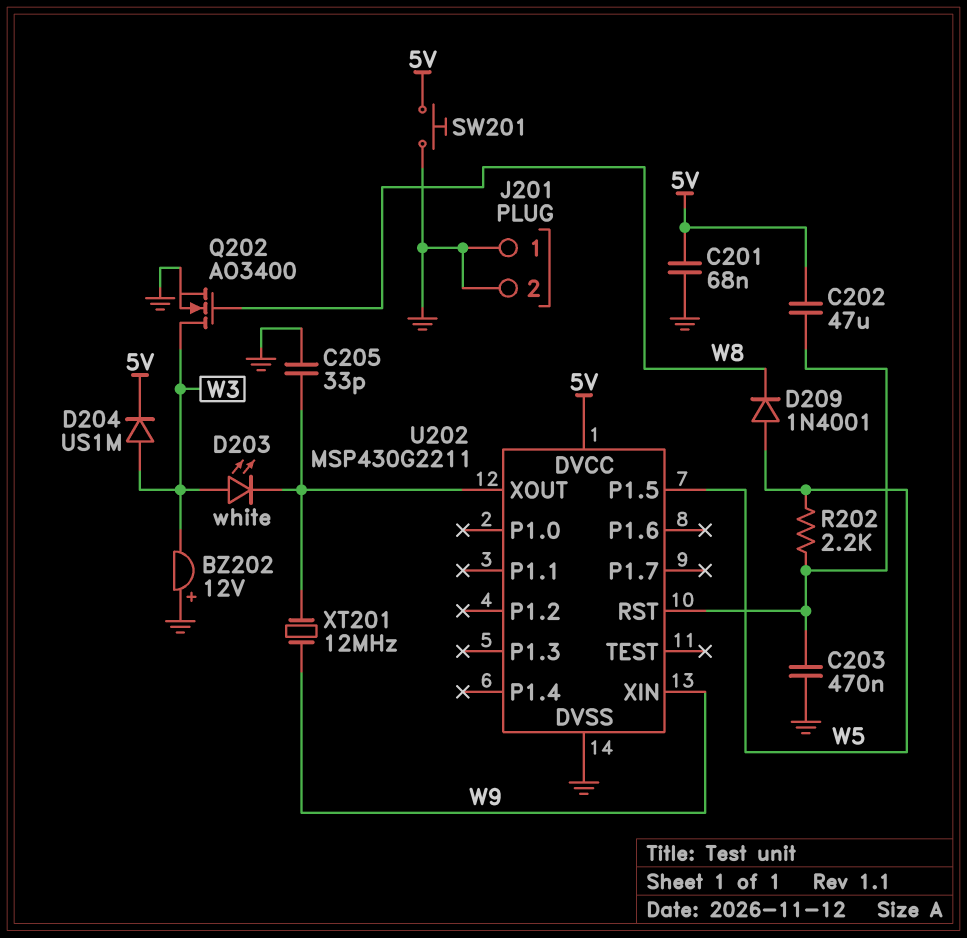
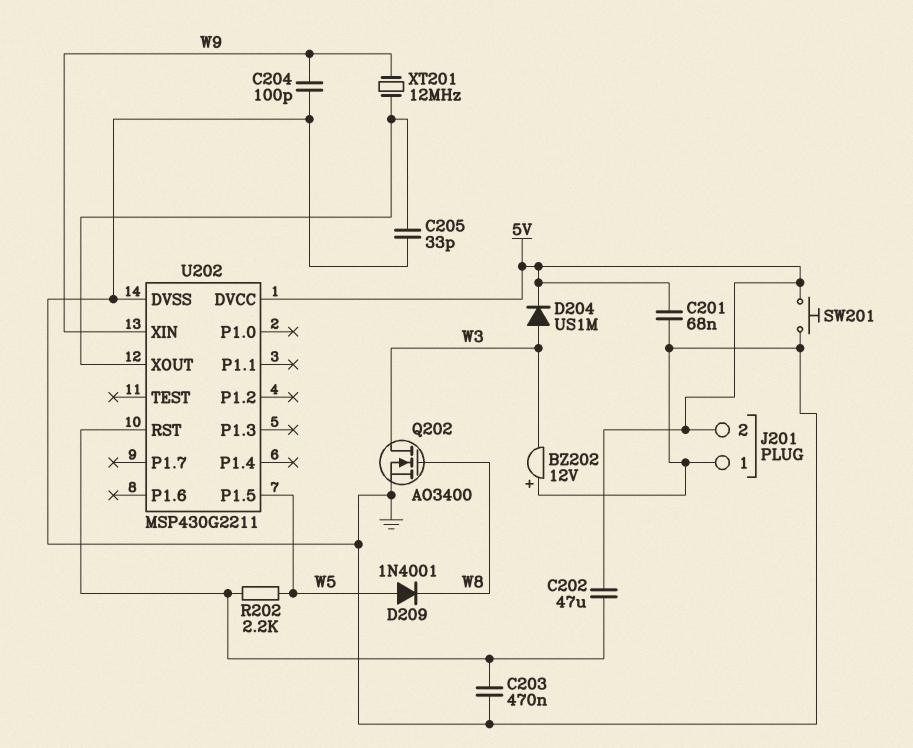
C204: none -> 100pF (GND, W9)
D203: LED white (A W3, K U202/XOUT) -> none
J201 pin 2: GND -> 5V

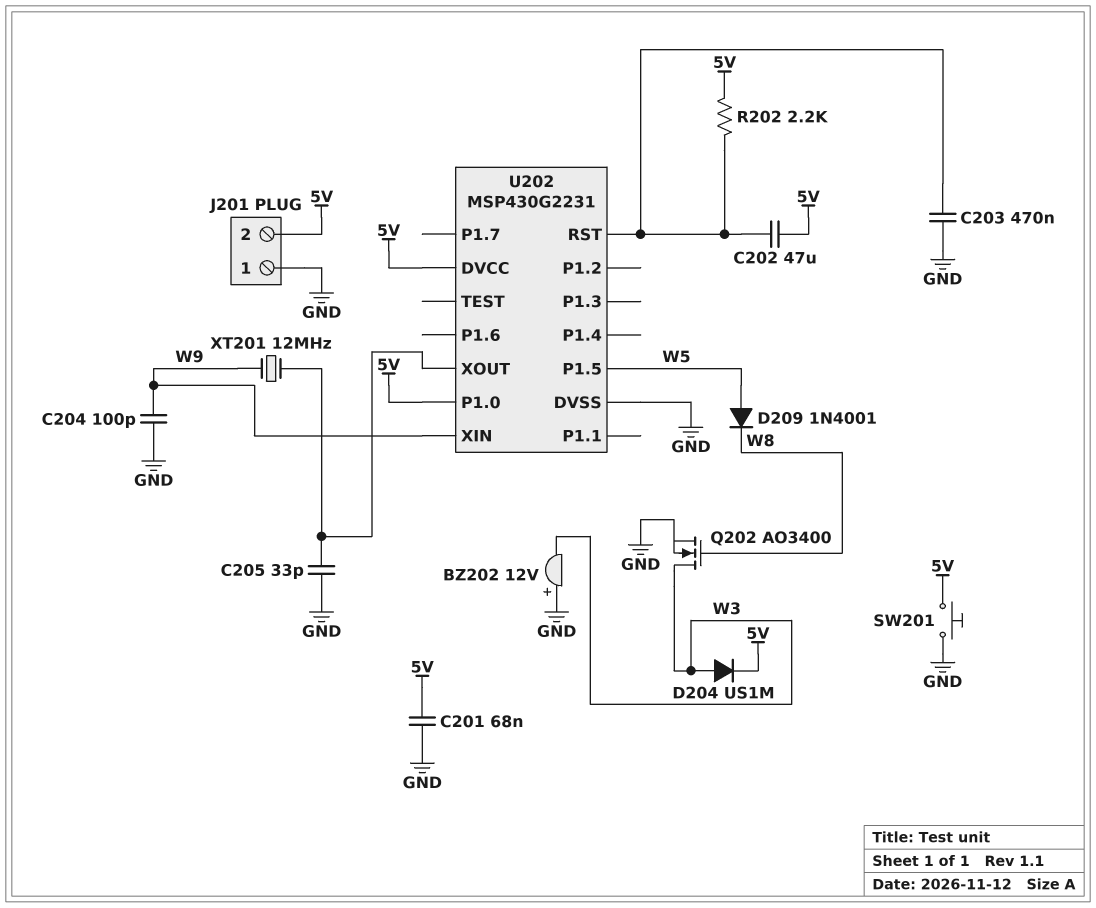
R202: 2.2k (U202/RST, W5) -> 2.2k (5V, U202/RST)
U202: MSP430G2211 -> MSP430G2231
U202 pin P1.0: none -> 5V

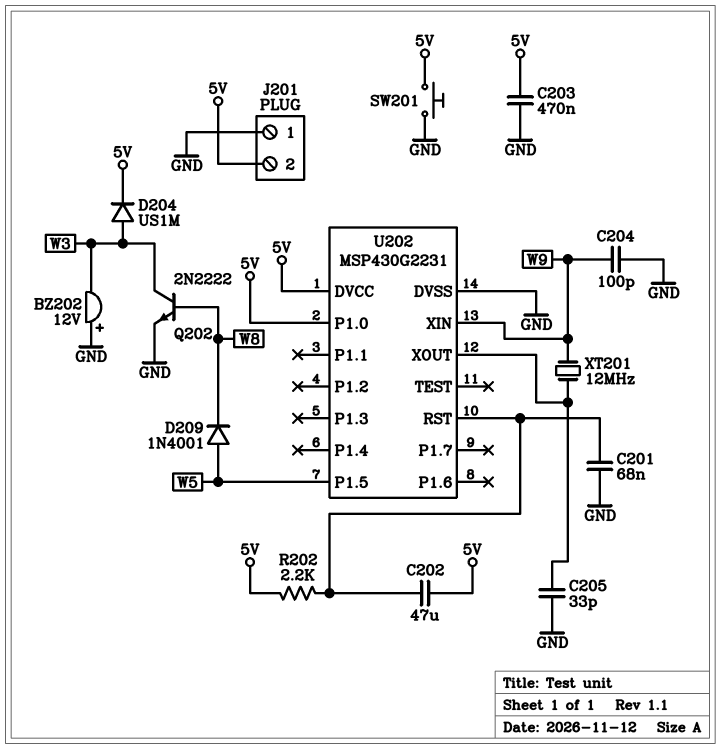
C201: 68nF (5V, GND) -> 68nF (GND, U202/RST)
C203: 470nF (GND, U202/RST) -> 470nF (5V, GND)
Q202: NMOS AO3400 (G W8, D W3, S GND) -> NPN 2N2222 (B W8, C W3, E GND)

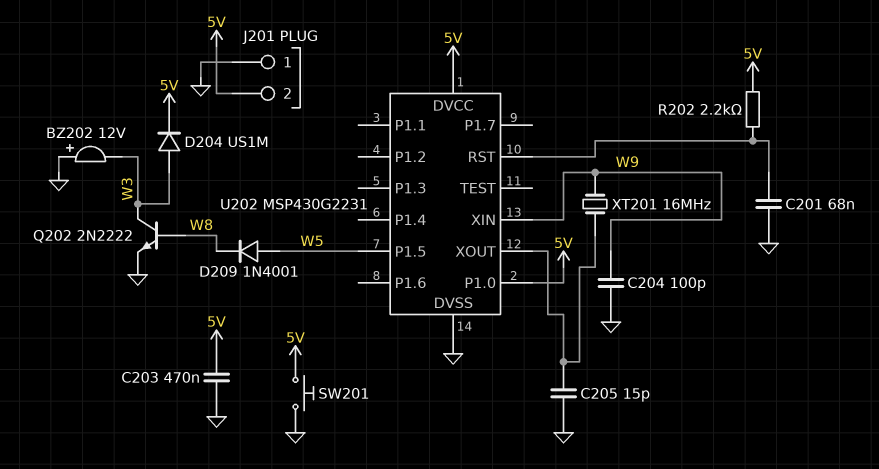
C202: 47uF (5V, U202/RST) -> none
C205: 33pF (GND, U202/XOUT) -> 15pF (GND, U202/XOUT)
XT201: 12MHz (U202/XOUT, W9) -> 16MHz (U202/XOUT, W9)

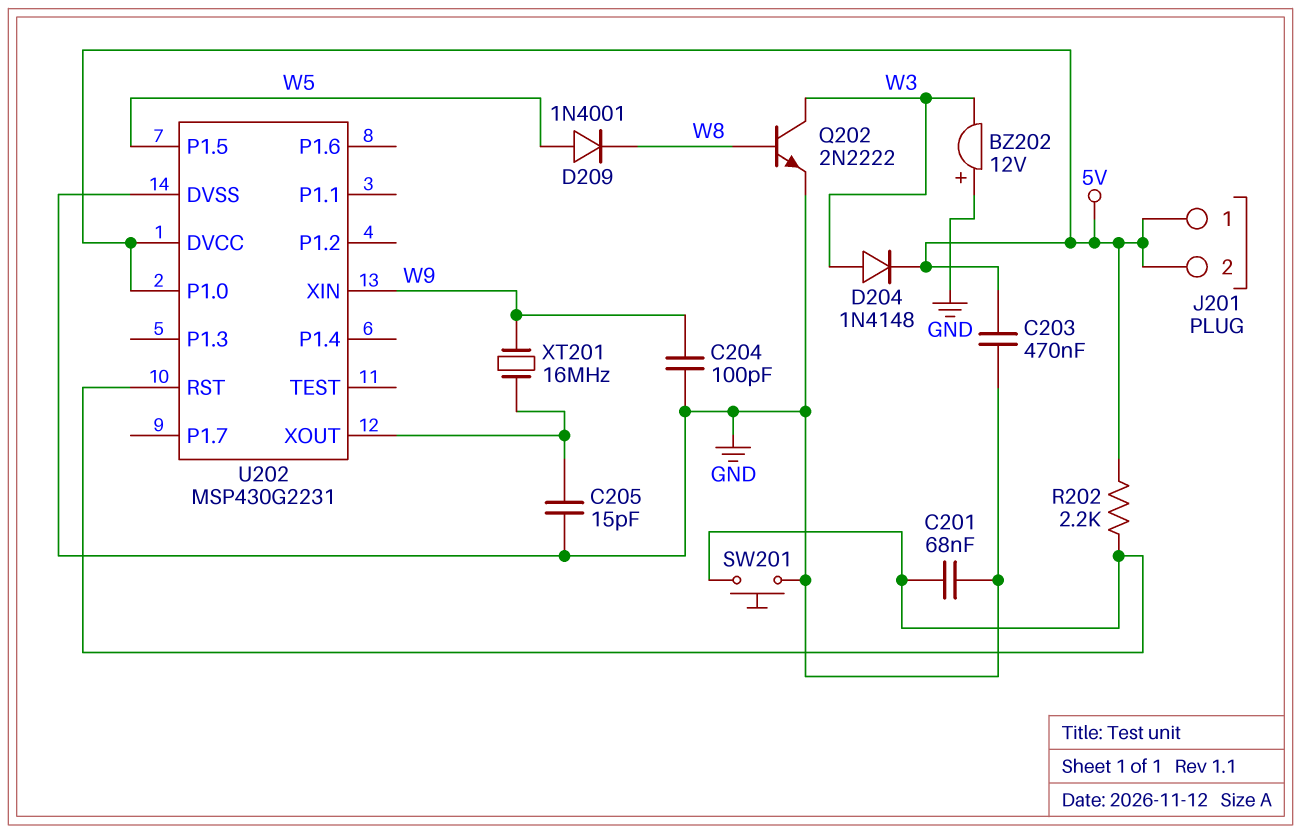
D204: diode US1M (A W3, K 5V) -> diode 1N4148 (A W3, K 5V)
J201 pin 1: GND -> 5V
SW201: button (5V, GND) -> button (GND, U202/RST)

